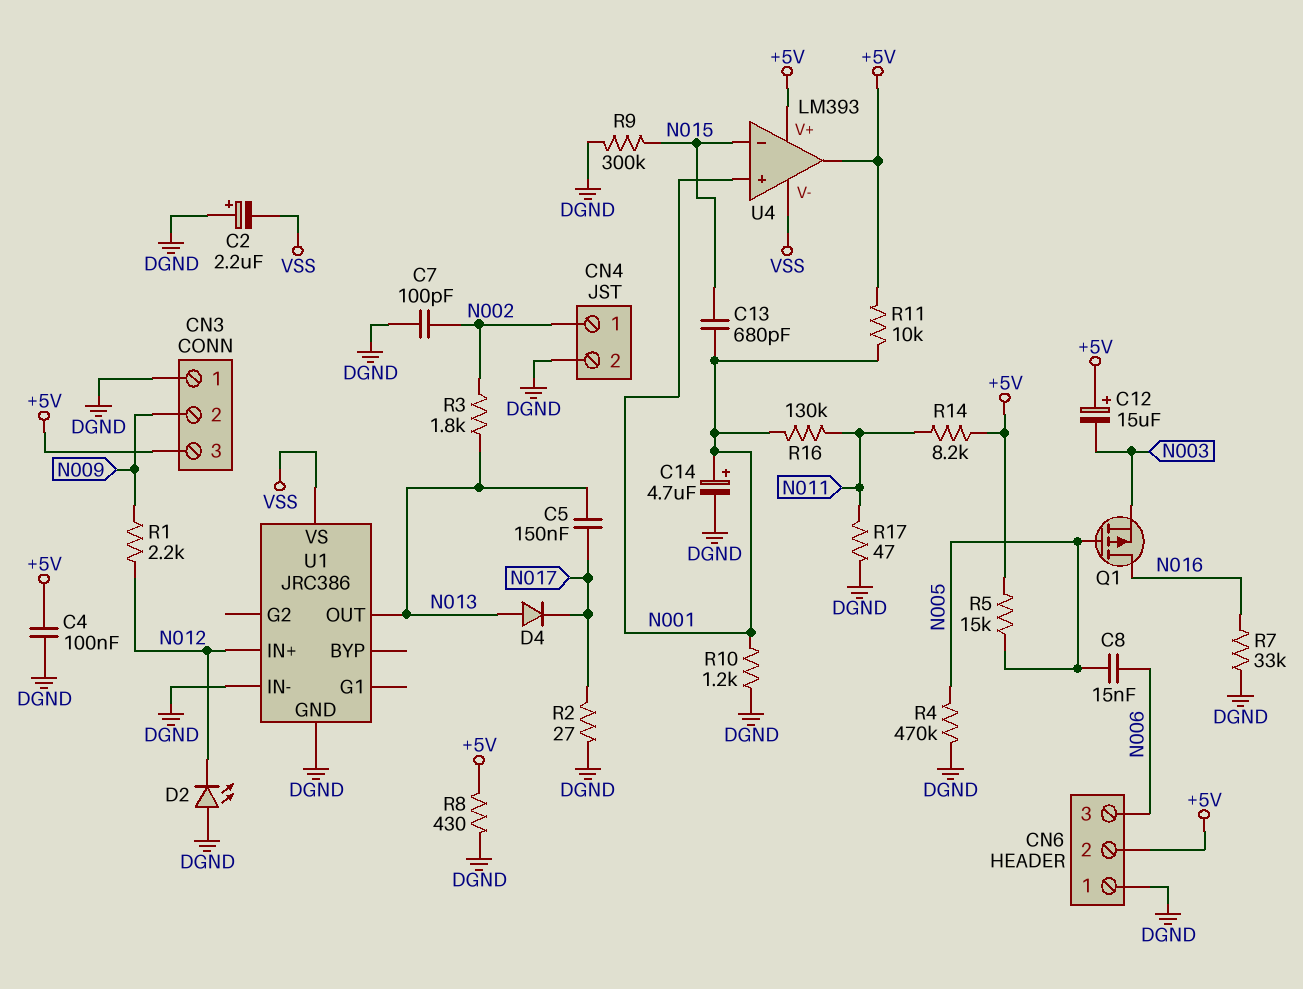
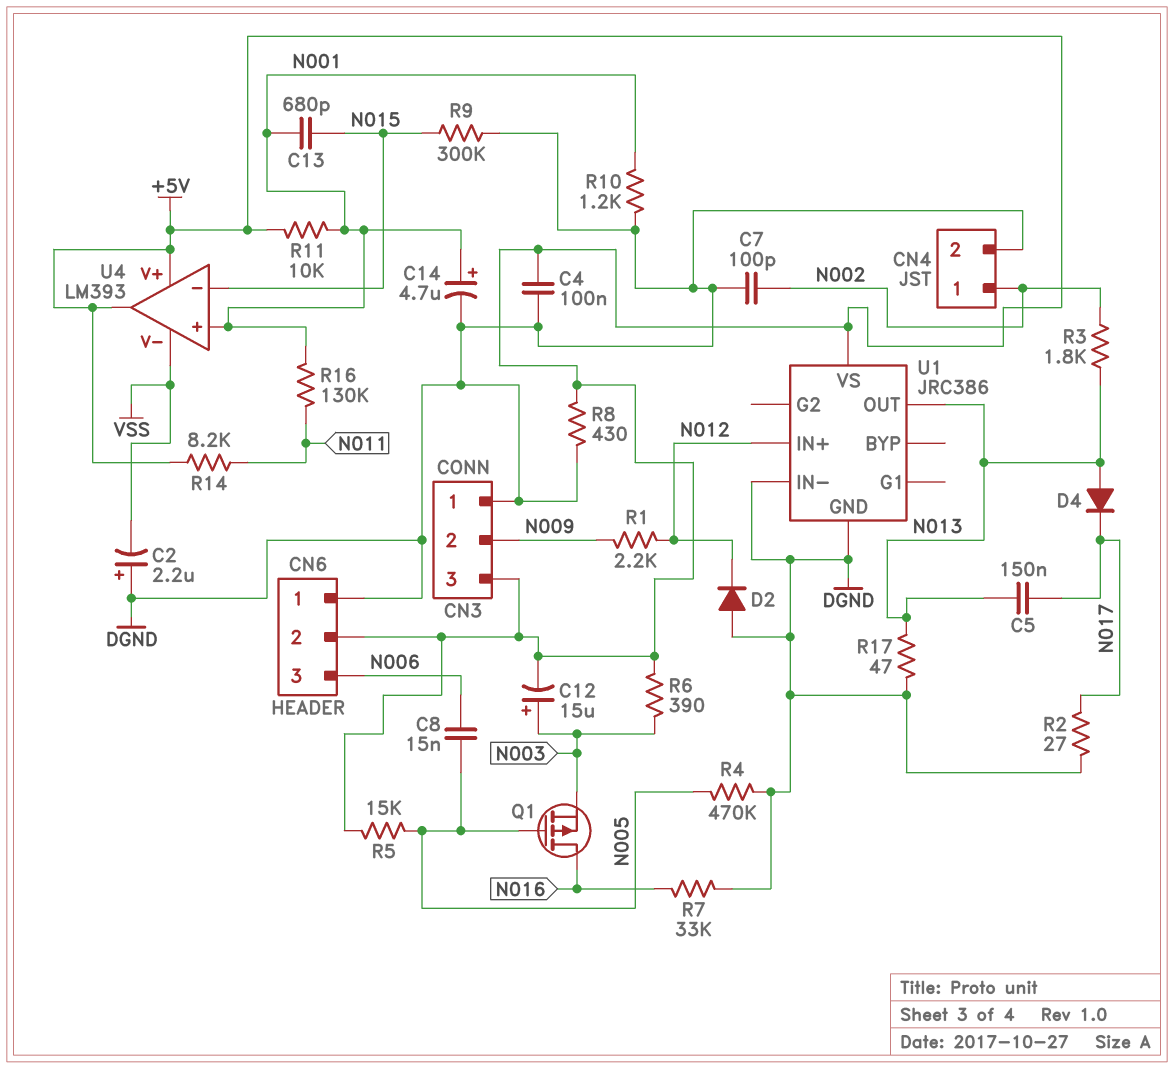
C12: 15uF (plus +5V, minus N003) -> 15uF (plus N003, minus +5V)
D2: LED (A DGND, K N012) -> diode (A DGND, K N012)
R6: none -> 390 (+5V, N003)
R17: 47 (DGND, N011) -> 47 (DGND, N013)
U1 pin VS: VSS -> +5V

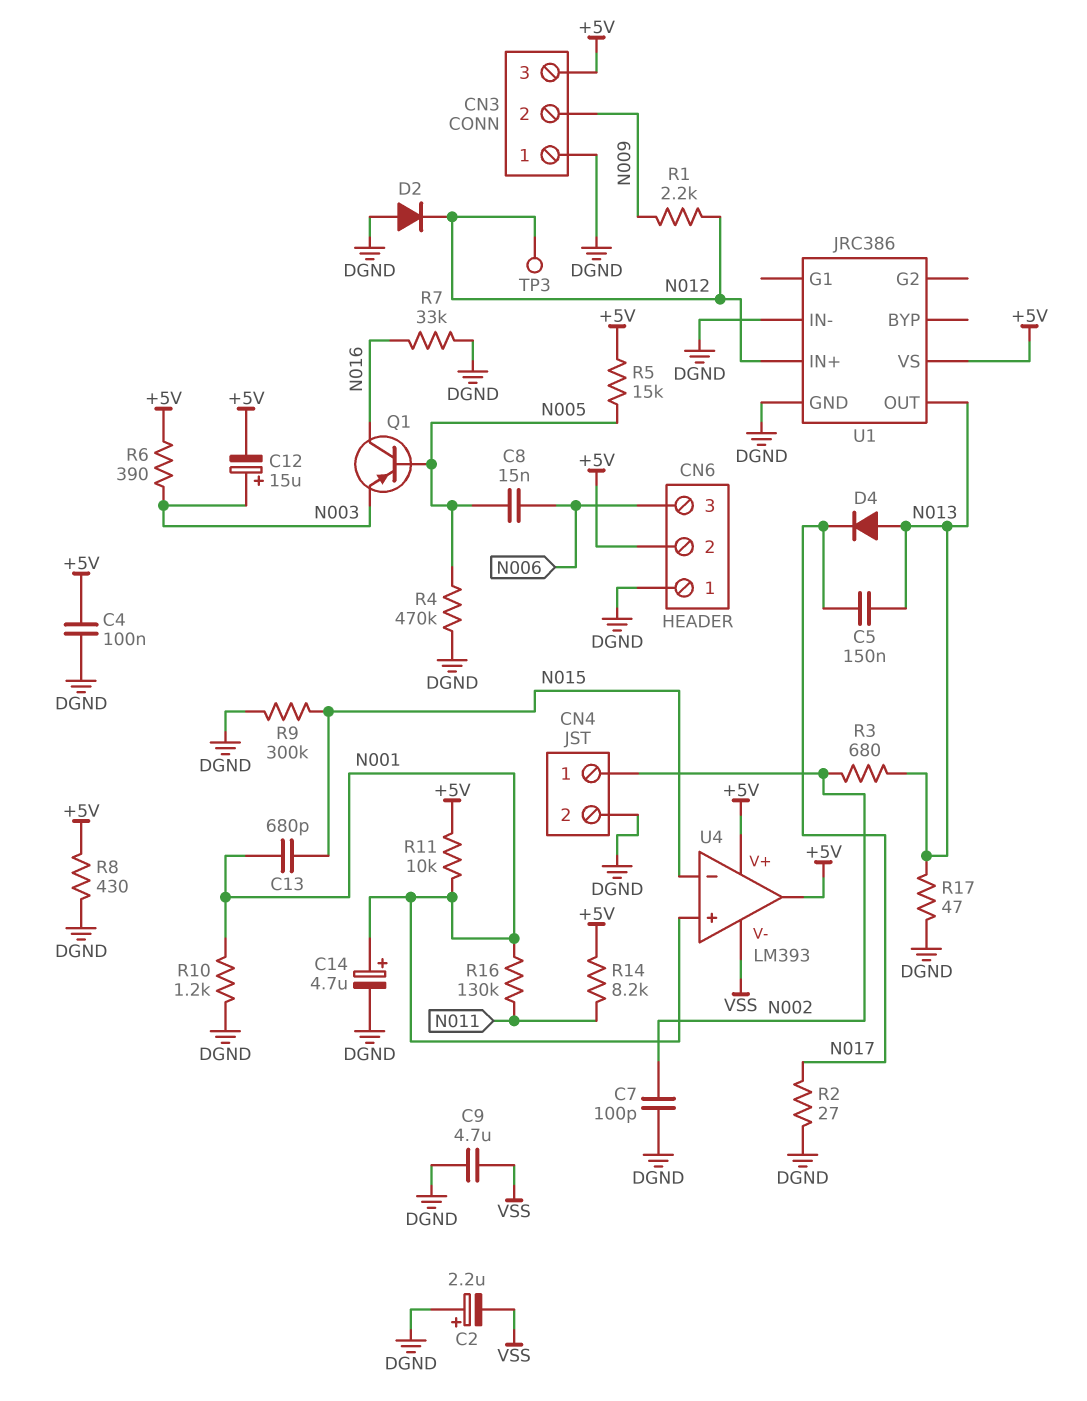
C9: none -> 4.7uF (DGND, VSS)
Q1: PMOS (G N005, D N016, S N003) -> PNP (B N005, C N016, E N003)
R3: 1.8k (N002, N013) -> 680 (N002, N013)
TP3: none -> test point (N012)

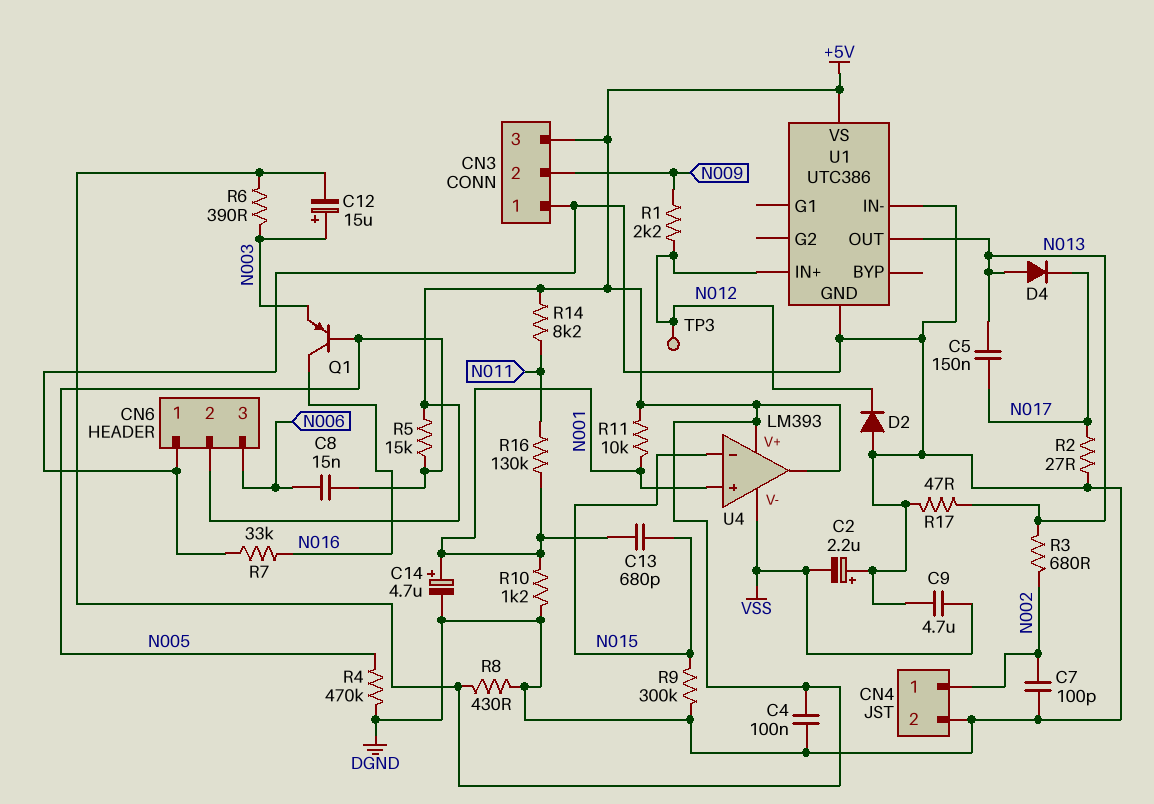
U1: JRC386 -> UTC386

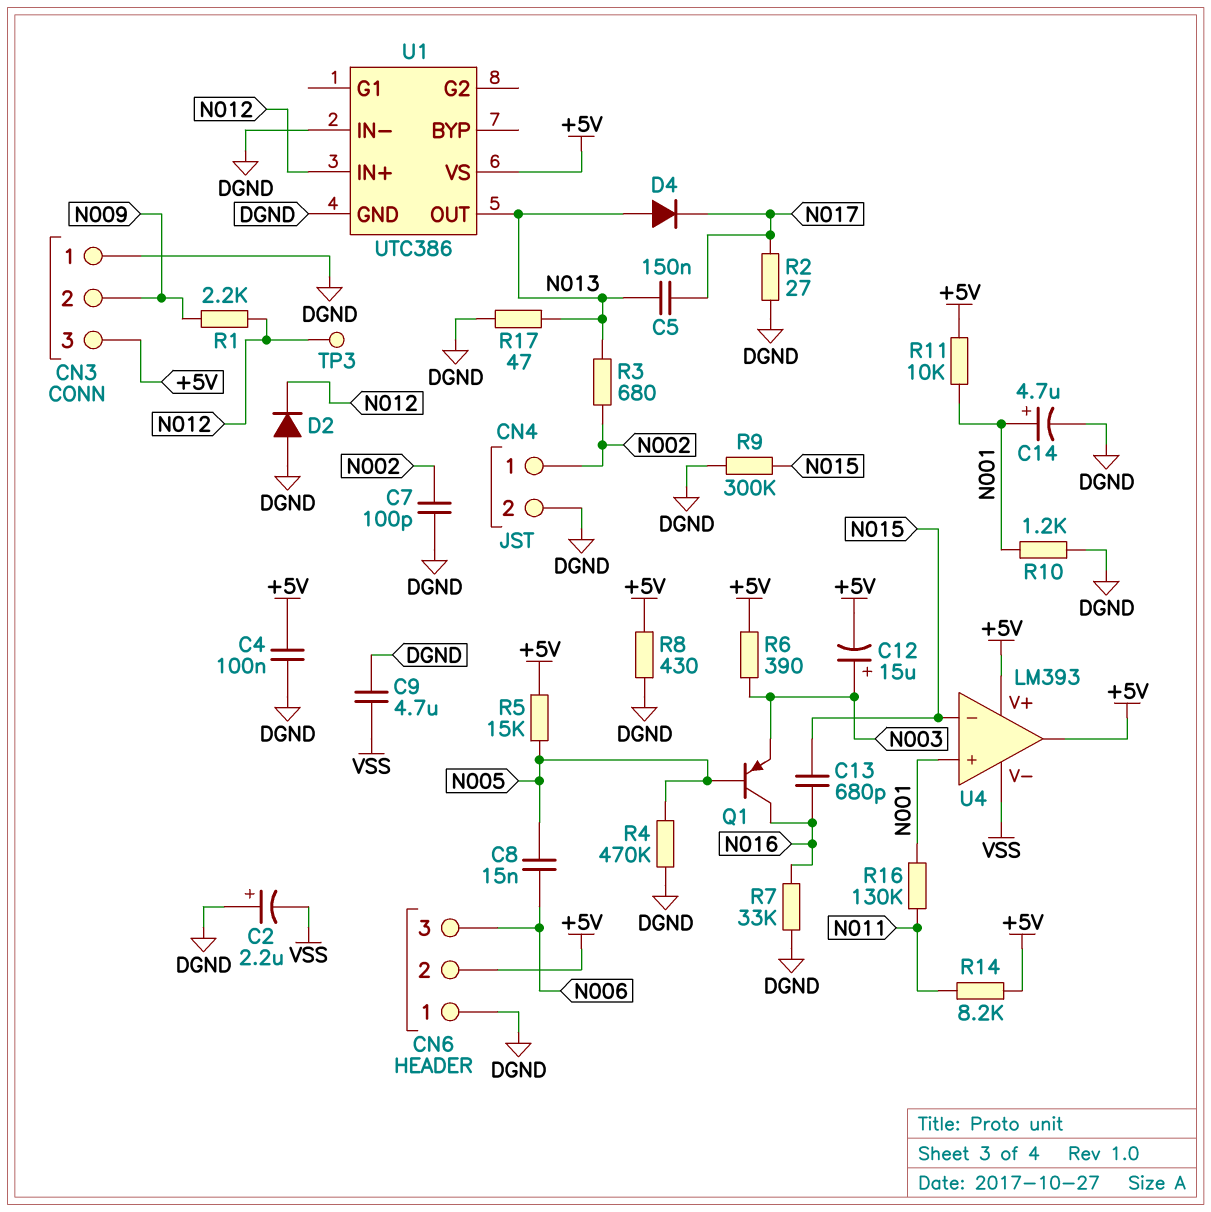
C13: 680pF (N001, N015) -> 680pF (N015, N016)

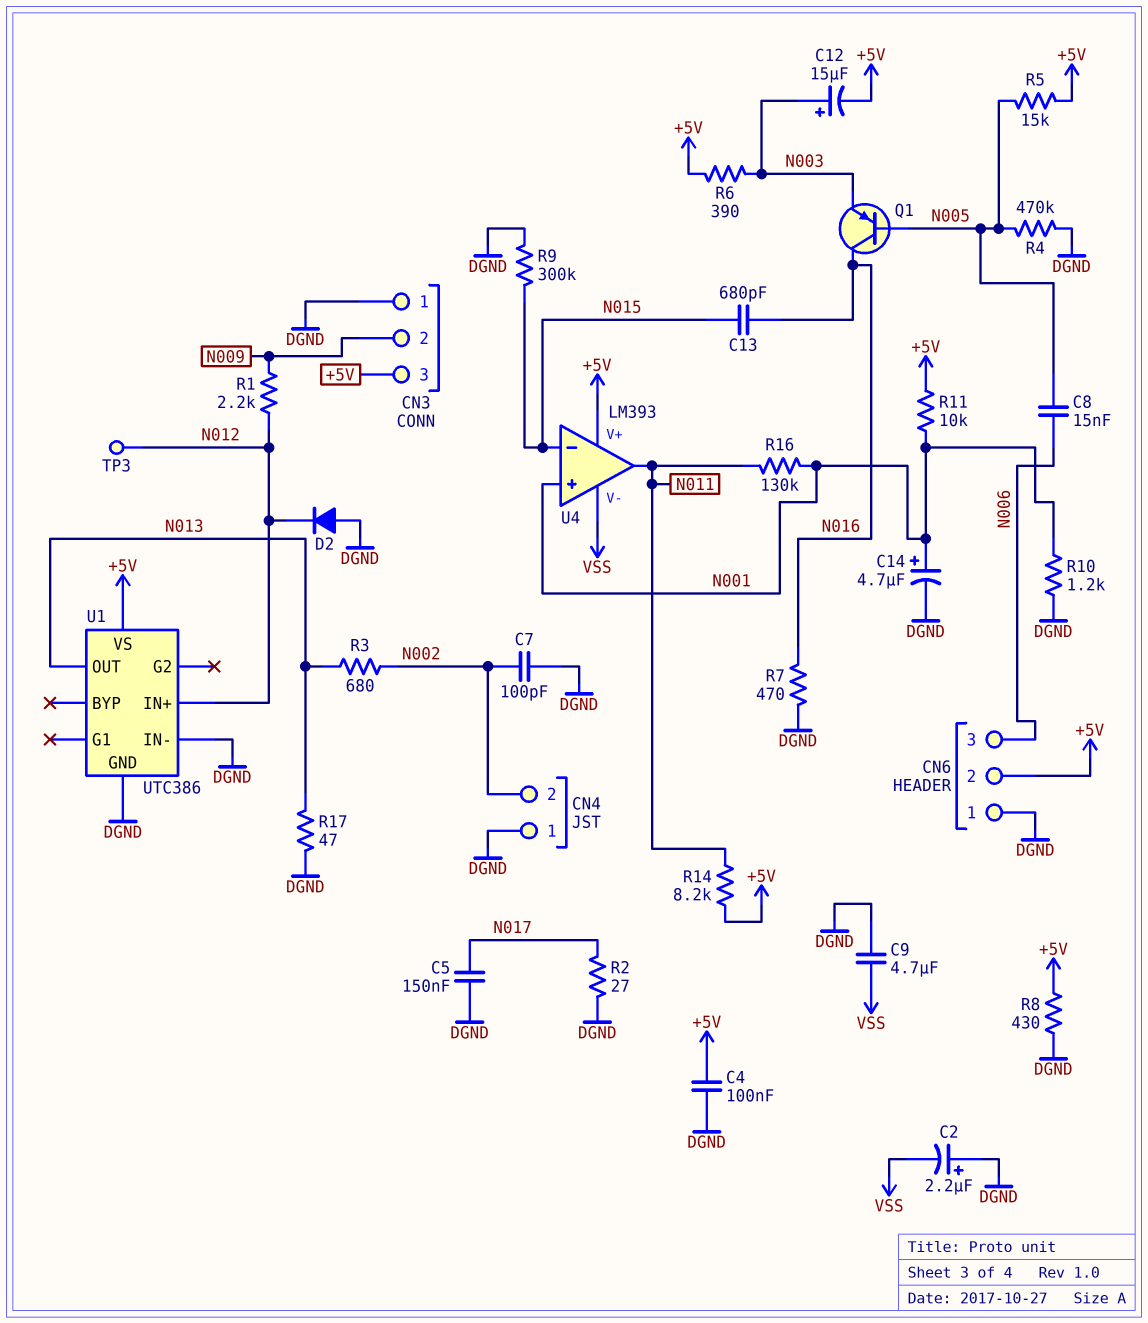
C5: 150nF (N013, N017) -> 150nF (DGND, N017)
CN4 pin 1: N002 -> DGND
CN4 pin 2: DGND -> N002
D4: diode (A N013, K N017) -> none
R7: 33k (DGND, N016) -> 470 (DGND, N016)
U4 pin out: +5V -> N011

